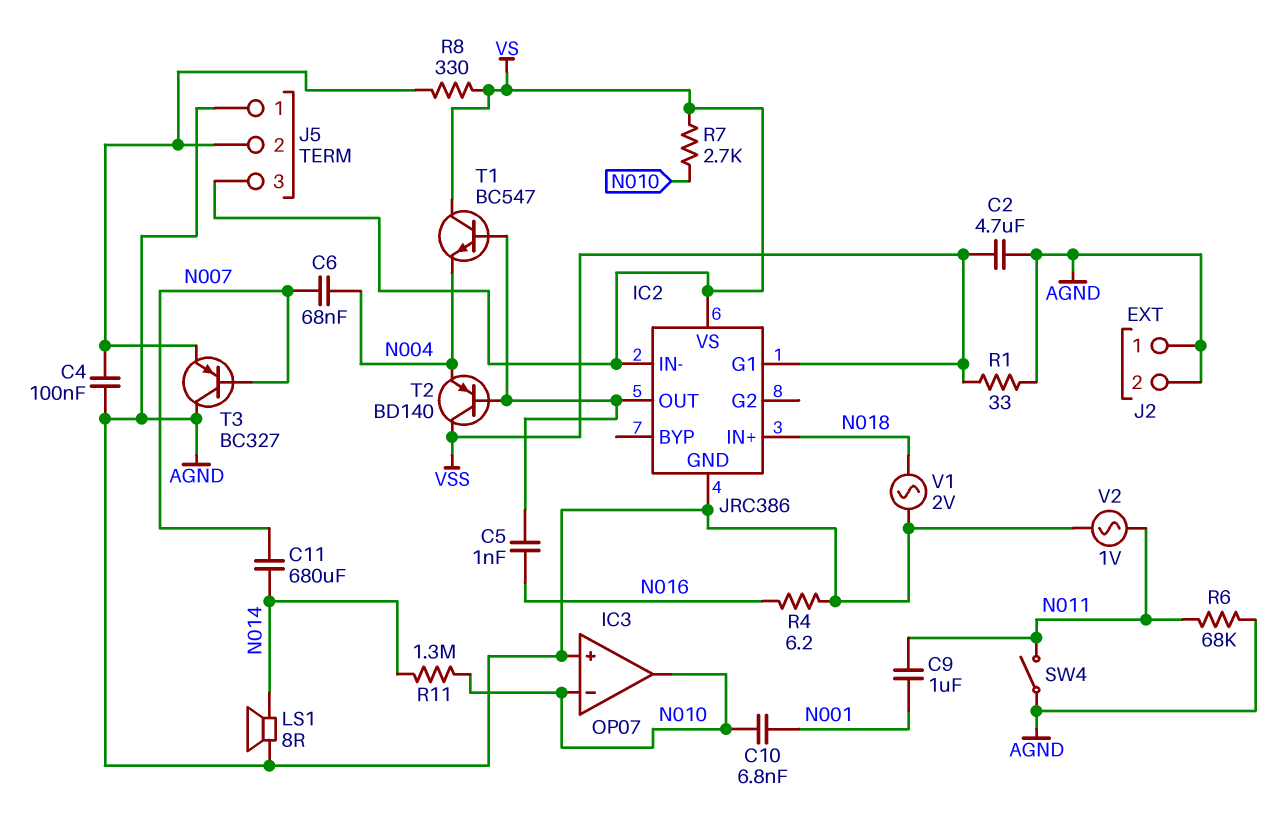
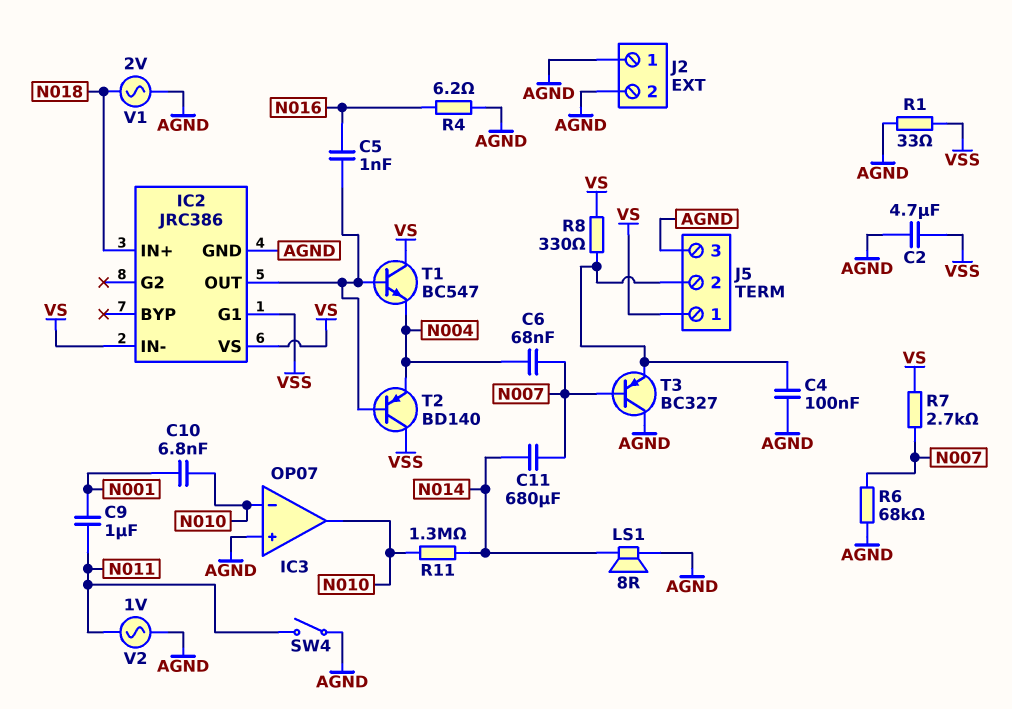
J5 pin 1: AGND -> VS
J5 pin 3: VS -> AGND
R6: 68k (AGND, N011) -> 68k (AGND, N007)
R7: 2.7k (N010, VS) -> 2.7k (N007, VS)

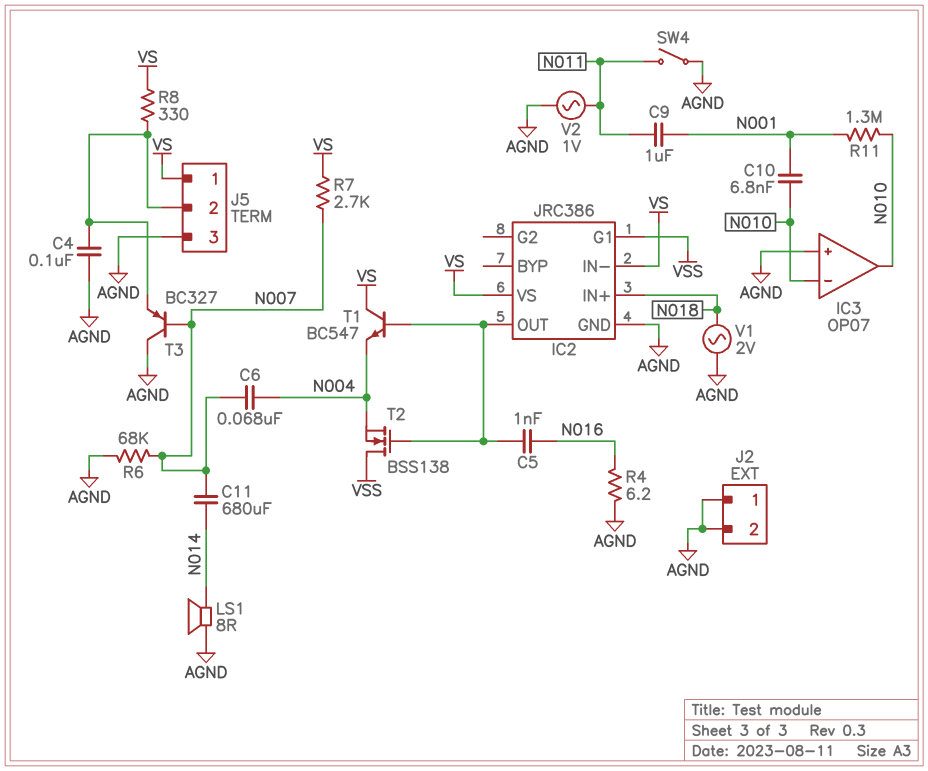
C2: 4.7uF (AGND, VSS) -> none
R1: 33 (AGND, VSS) -> none
R11: 1.3M (N010, N014) -> 1.3M (N001, N010)
T2: PNP BD140 (B IC2/OUT, C VSS, E N004) -> NMOS BSS138 (G IC2/OUT, D VSS, S N004)

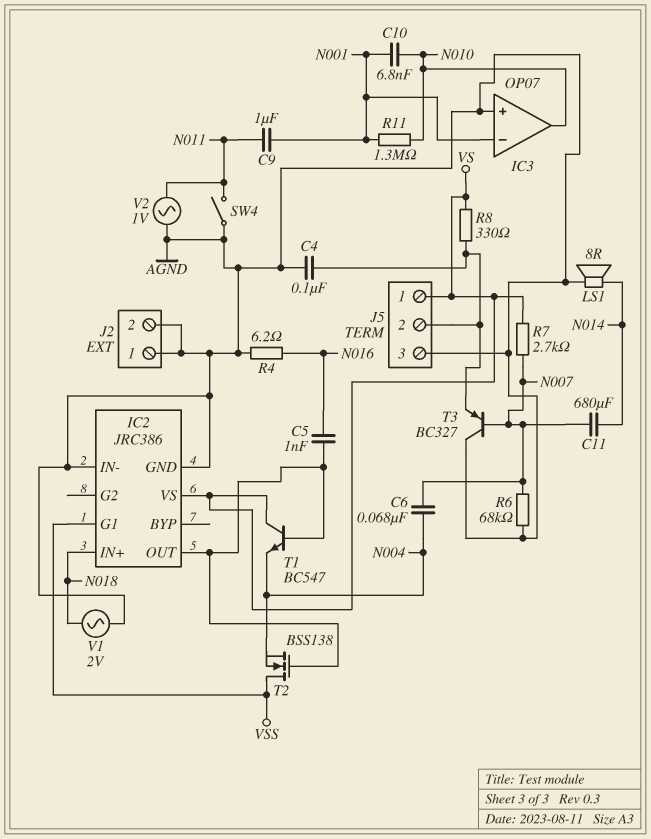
IC2 pin IN-: VS -> AGND
IC3 pin in-: N010 -> N001

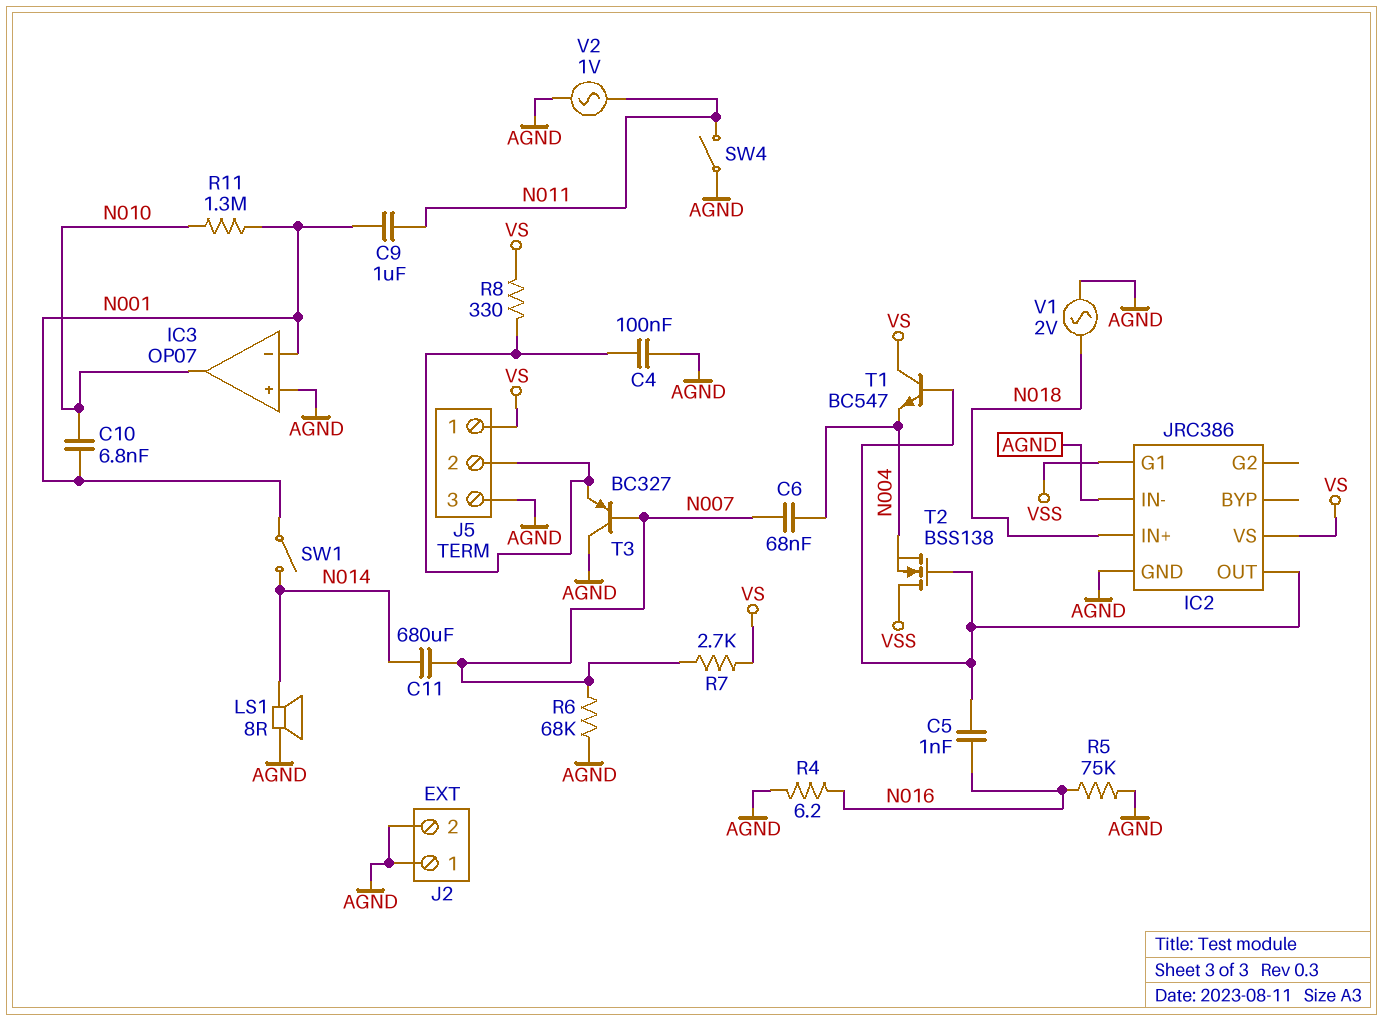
R5: none -> 75k (AGND, N016)
SW1: none -> switch (N001, N014)

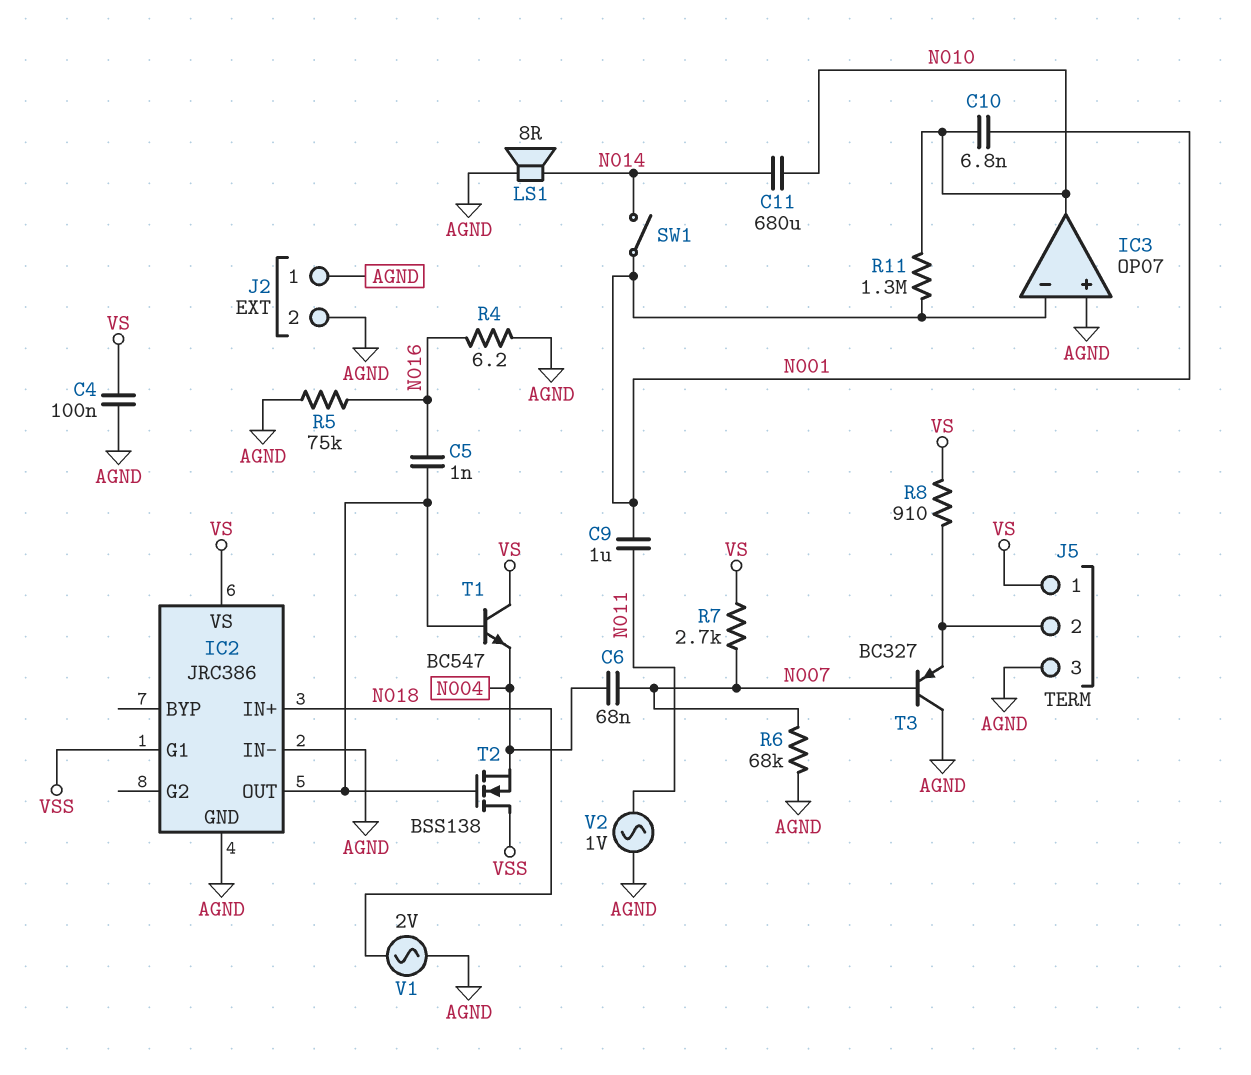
C4: 100nF (AGND, J5/2) -> 100nF (AGND, VS)
C11: 680uF (N007, N014) -> 680uF (N010, N014)
R8: 330 (J5/2, VS) -> 910 (J5/2, VS)
SW4: switch (AGND, N011) -> none

